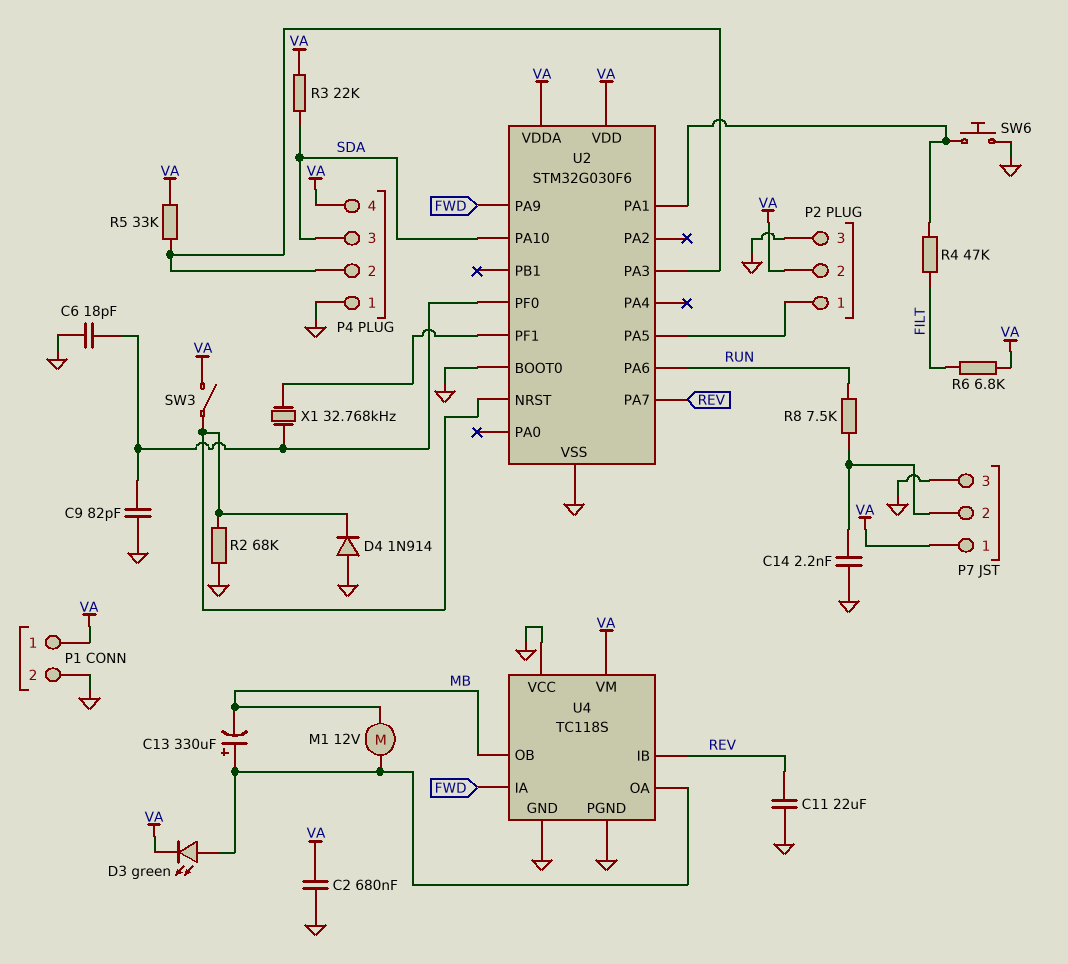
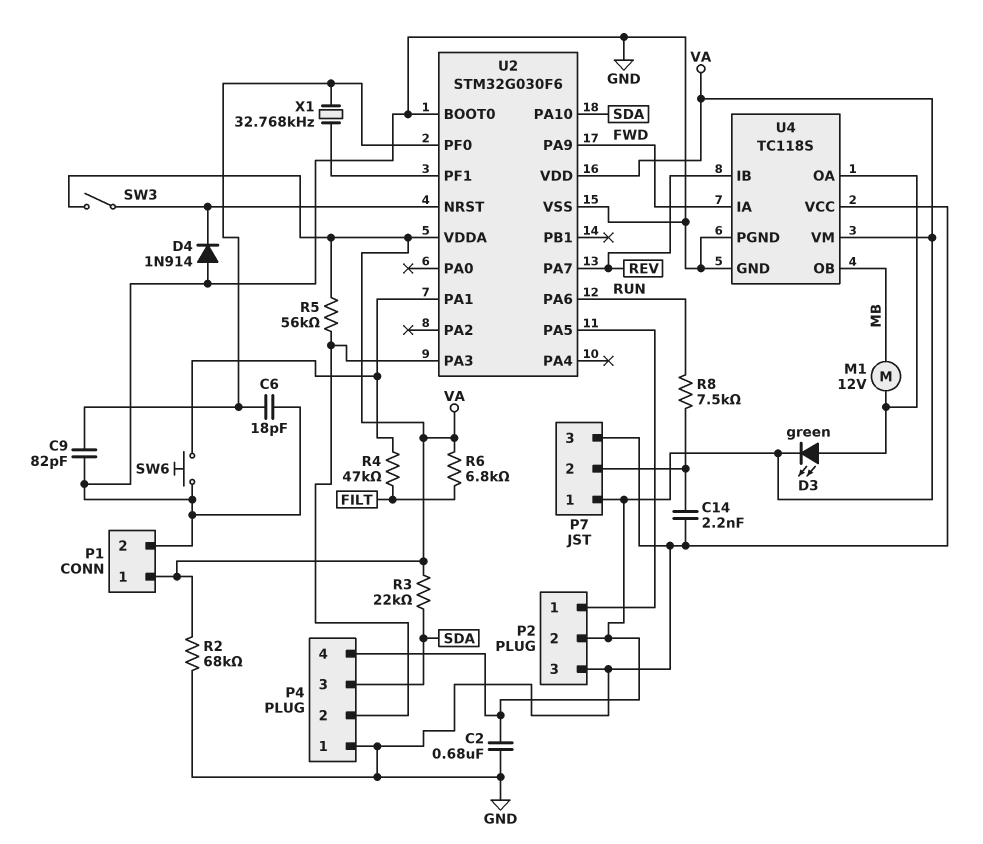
C11: 22uF (GND, REV) -> none
C13: 330uF (plus U4/OA, minus MB) -> none
R2: 68k (GND, U2/NRST) -> 68k (GND, VA)
R5: 33k (P4/2, VA) -> 56k (P4/2, VA)

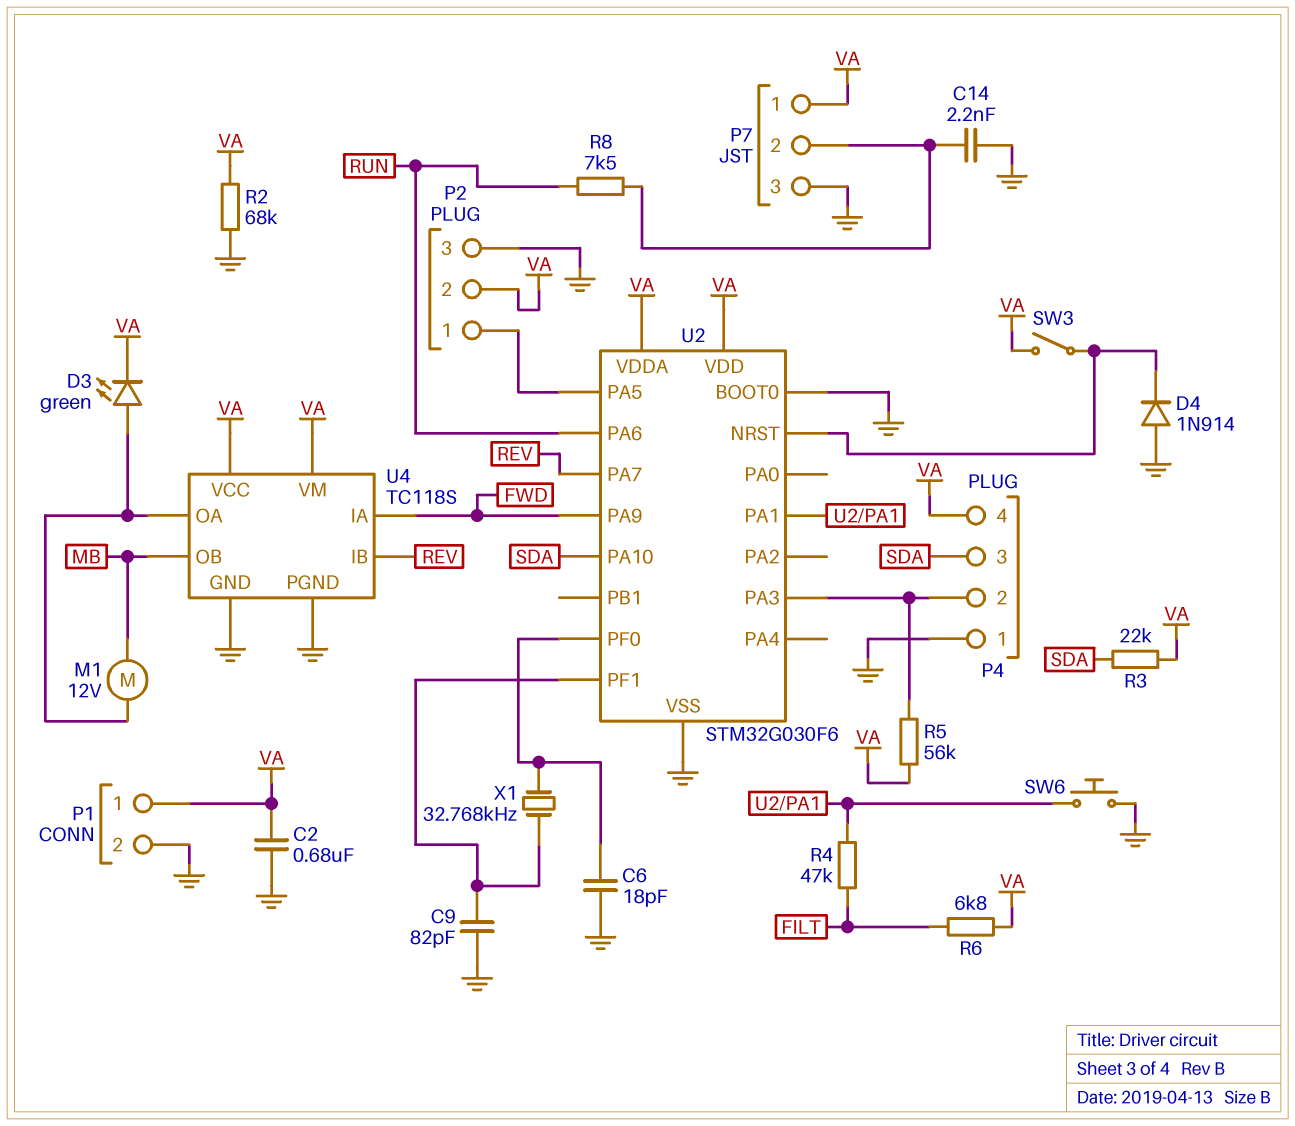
C9: 82pF (GND, U2/PF0) -> 82pF (GND, U2/PF1)
U4 pin VCC: GND -> VA

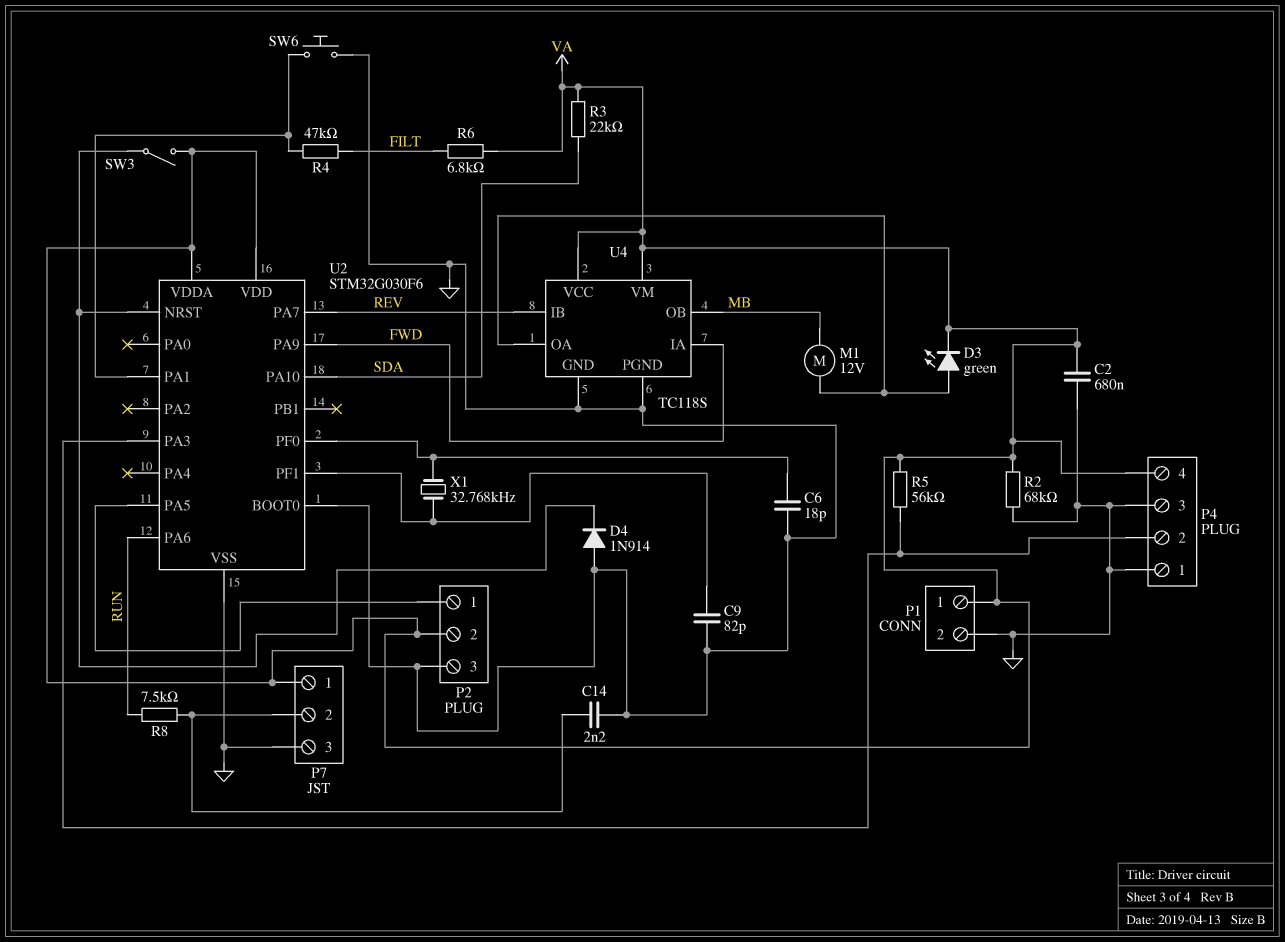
P4 pin 3: SDA -> GND

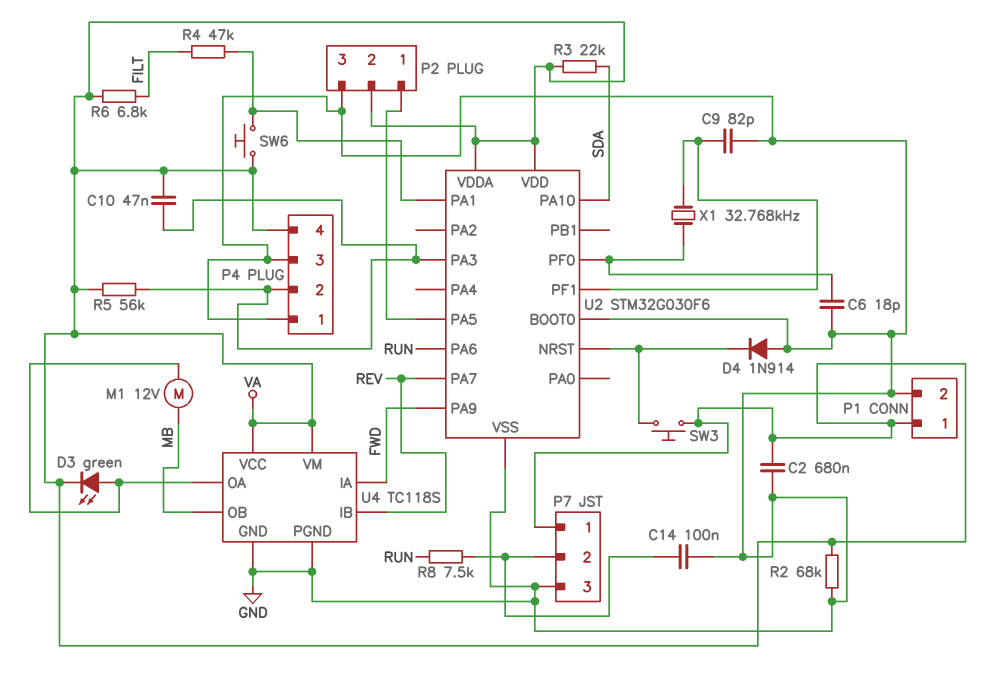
C10: none -> 47nF (P4/2, VA)
C14: 2.2nF (GND, P7/2) -> 100nF (GND, P7/2)
SW3: switch (U2/NRST, VA) -> button (U2/NRST, VA)
SW6: button (GND, U2/PA1) -> button (U2/PA1, VA)

